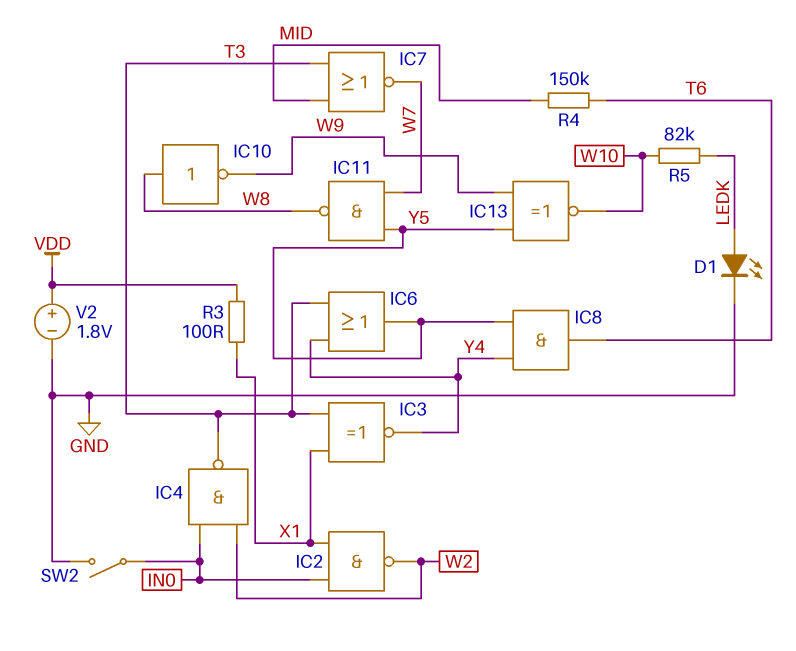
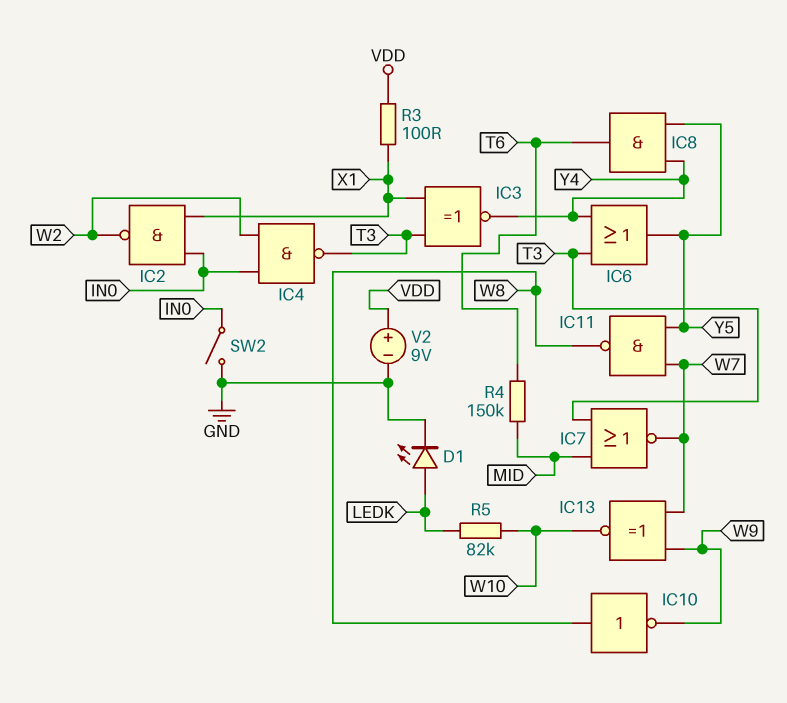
IC13: XNOR (in W9, in Y5, out W10) -> XNOR (in W7, in W9, out W10)
V2: 1.8V (plus VDD, minus GND) -> 9V (plus VDD, minus GND)

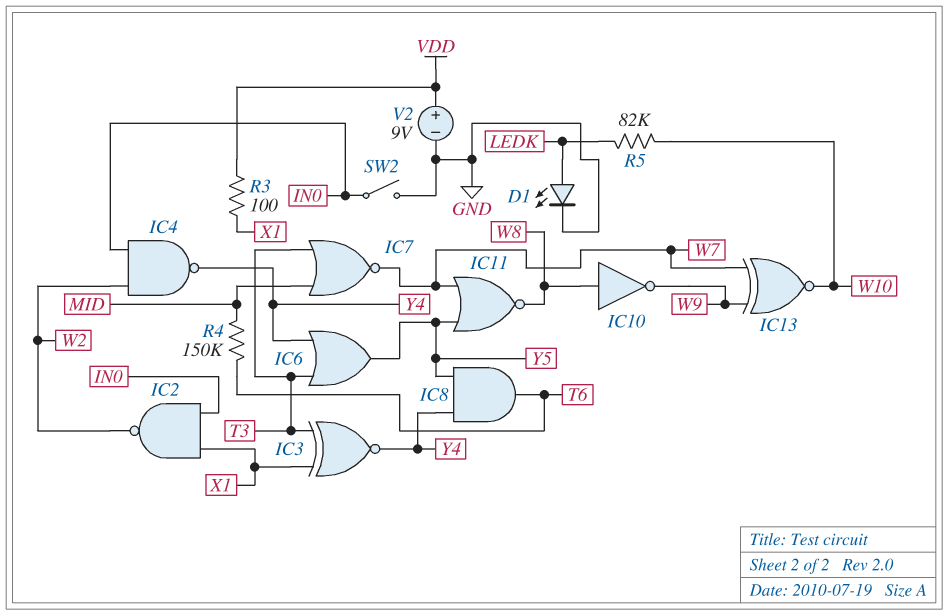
IC4: NAND (in IN0, in W2, out T3) -> NAND (in IN0, in W2, out Y4)
IC11: NAND (in W7, in Y5, out W8) -> NOR (in W7, in Y5, out W8)

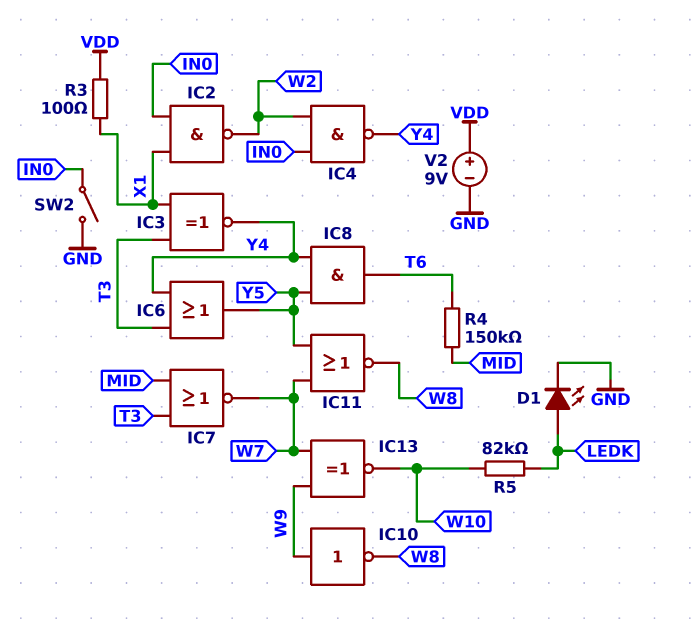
IC10: NOT (in W8, out W9) -> NOT (in W9, out W8)

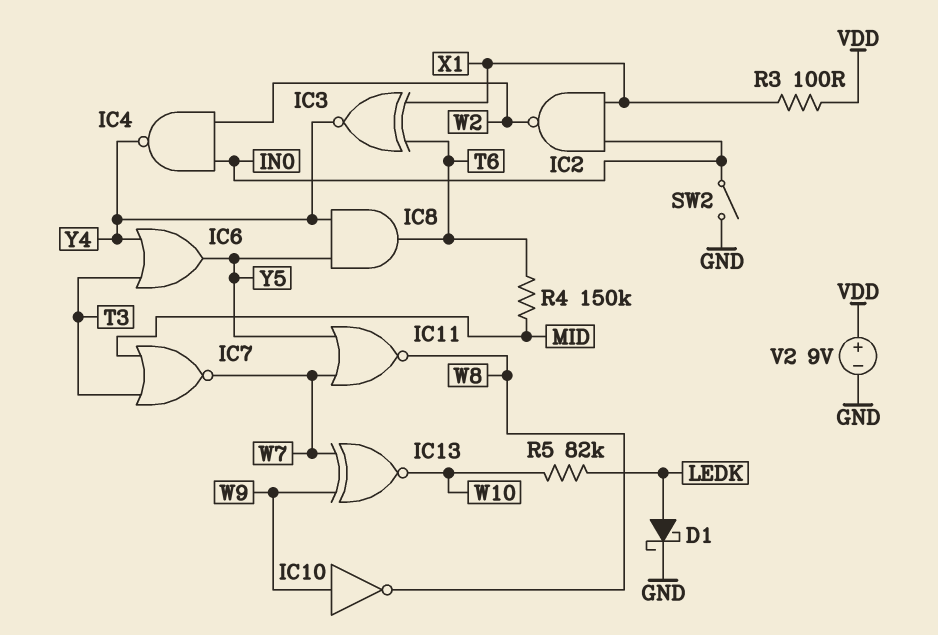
D1: LED (A LEDK, K GND) -> schottky (A LEDK, K GND)
IC3: XNOR (in T3, in X1, out Y4) -> XNOR (in T6, in X1, out Y4)

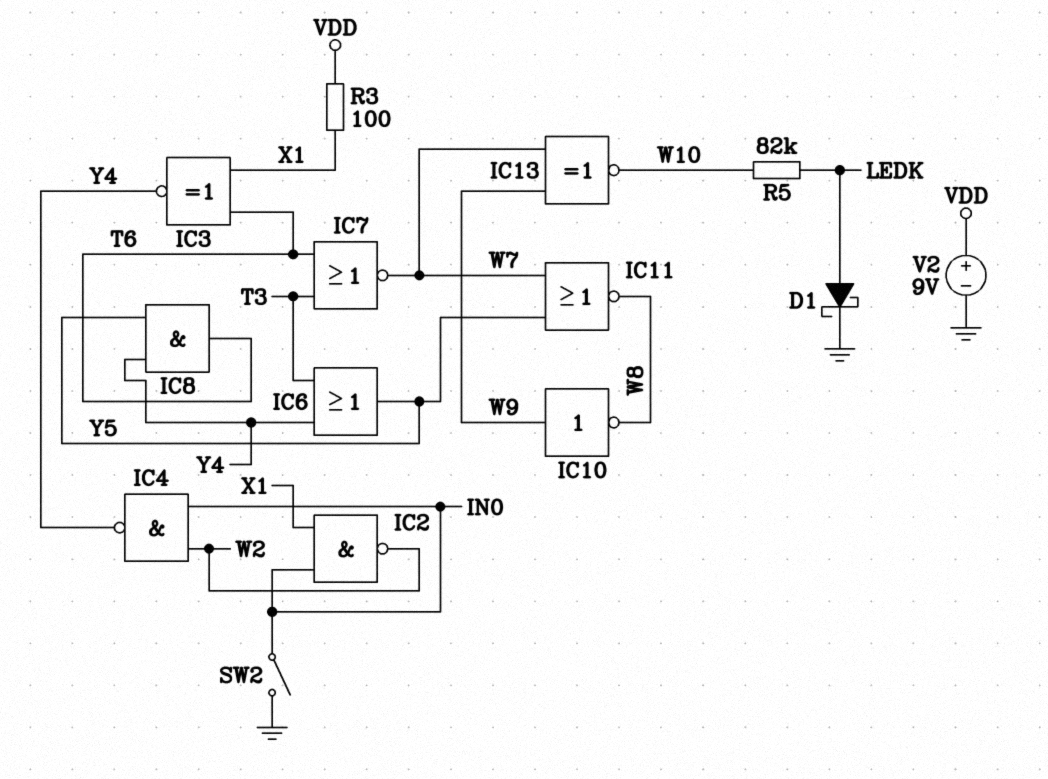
IC7: NOR (in MID, in T3, out W7) -> NOR (in T3, in T6, out W7)
R4: 150k (MID, T6) -> none

